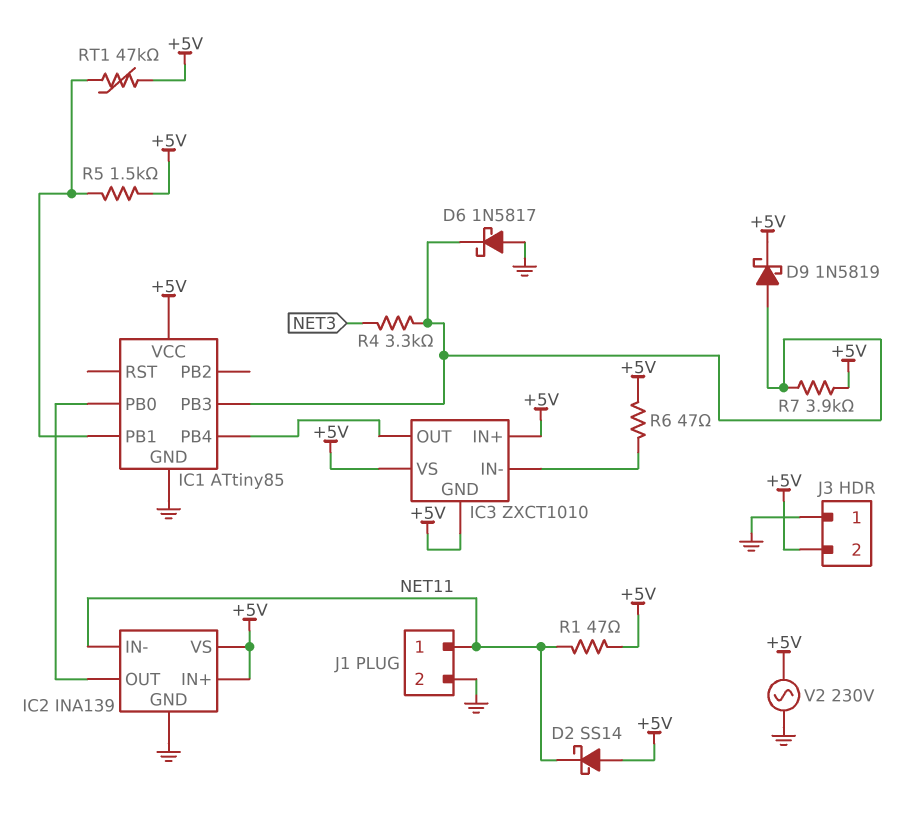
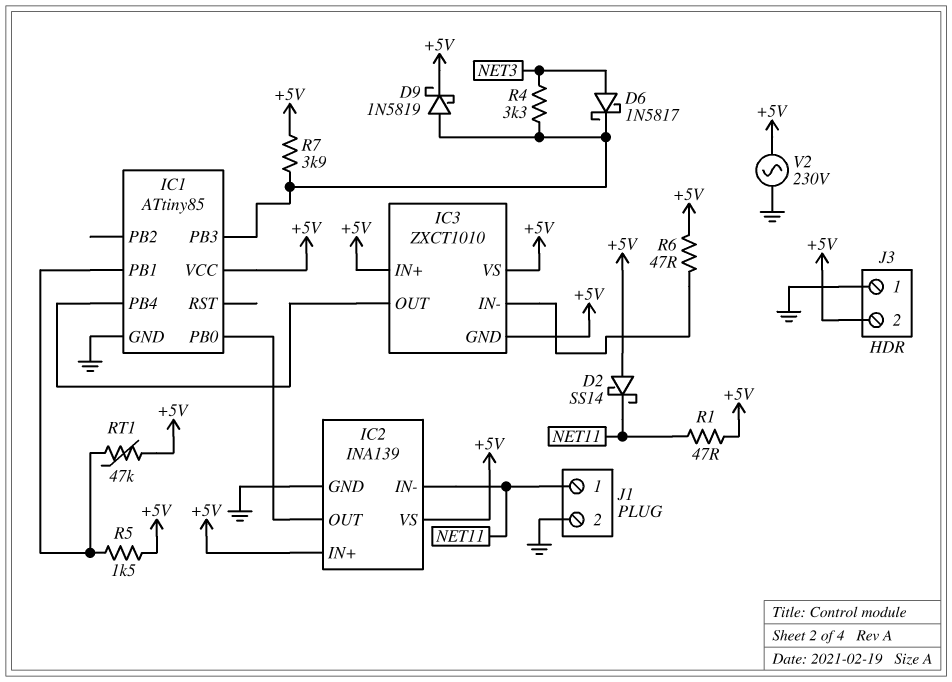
D6: schottky 1N5817 (A GND, K IC1/PB3) -> schottky 1N5817 (A NET3, K IC1/PB3)

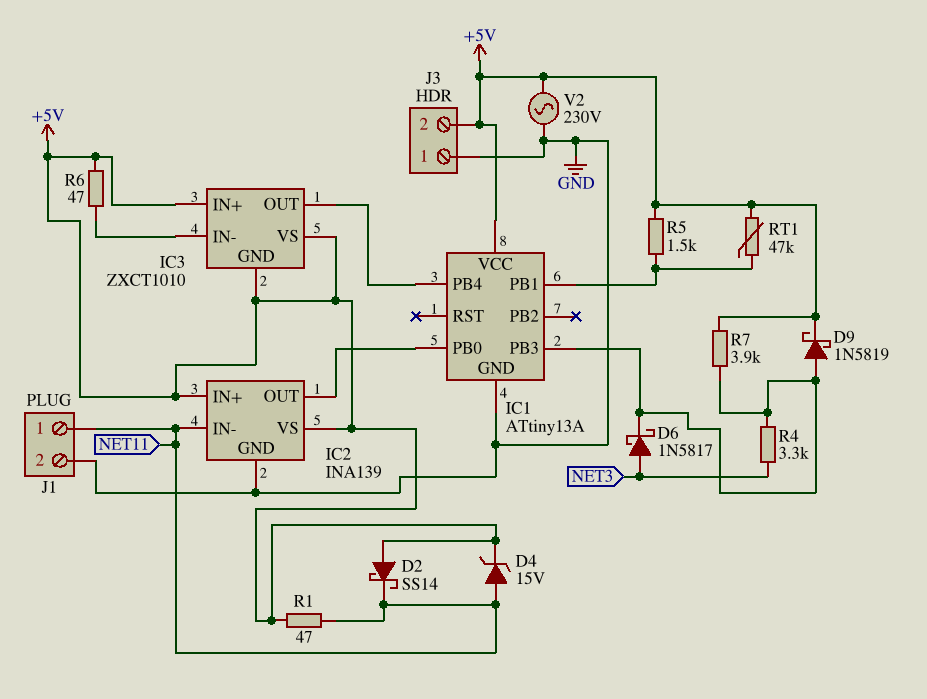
D4: none -> zener 15V (A NET11, K +5V)
IC1: ATtiny85 -> ATtiny13A

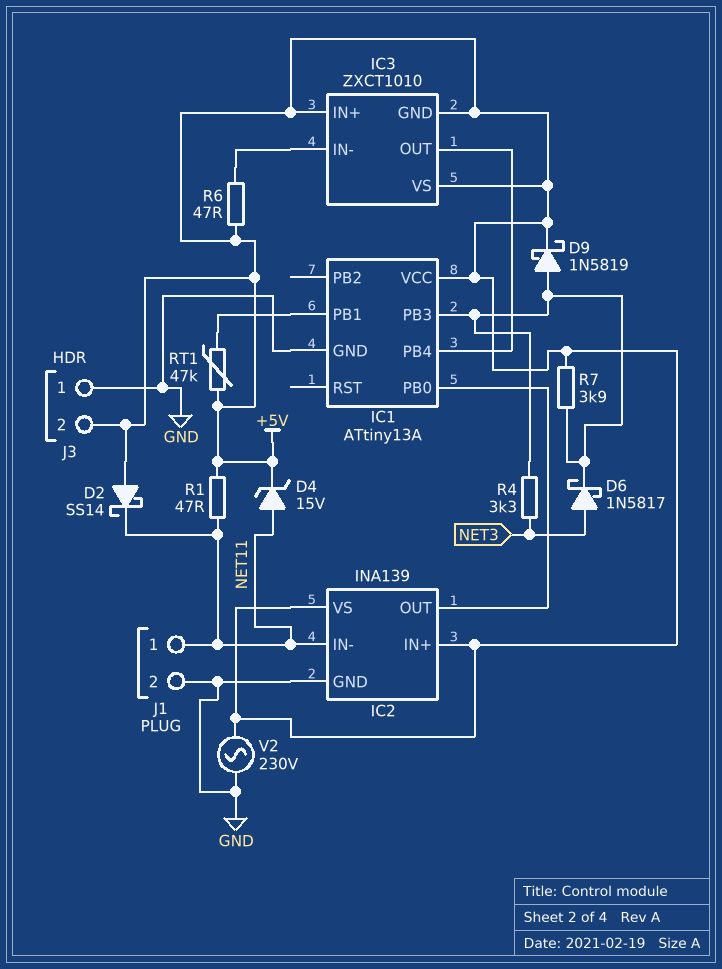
R5: 1.5k (+5V, IC1/PB1) -> none

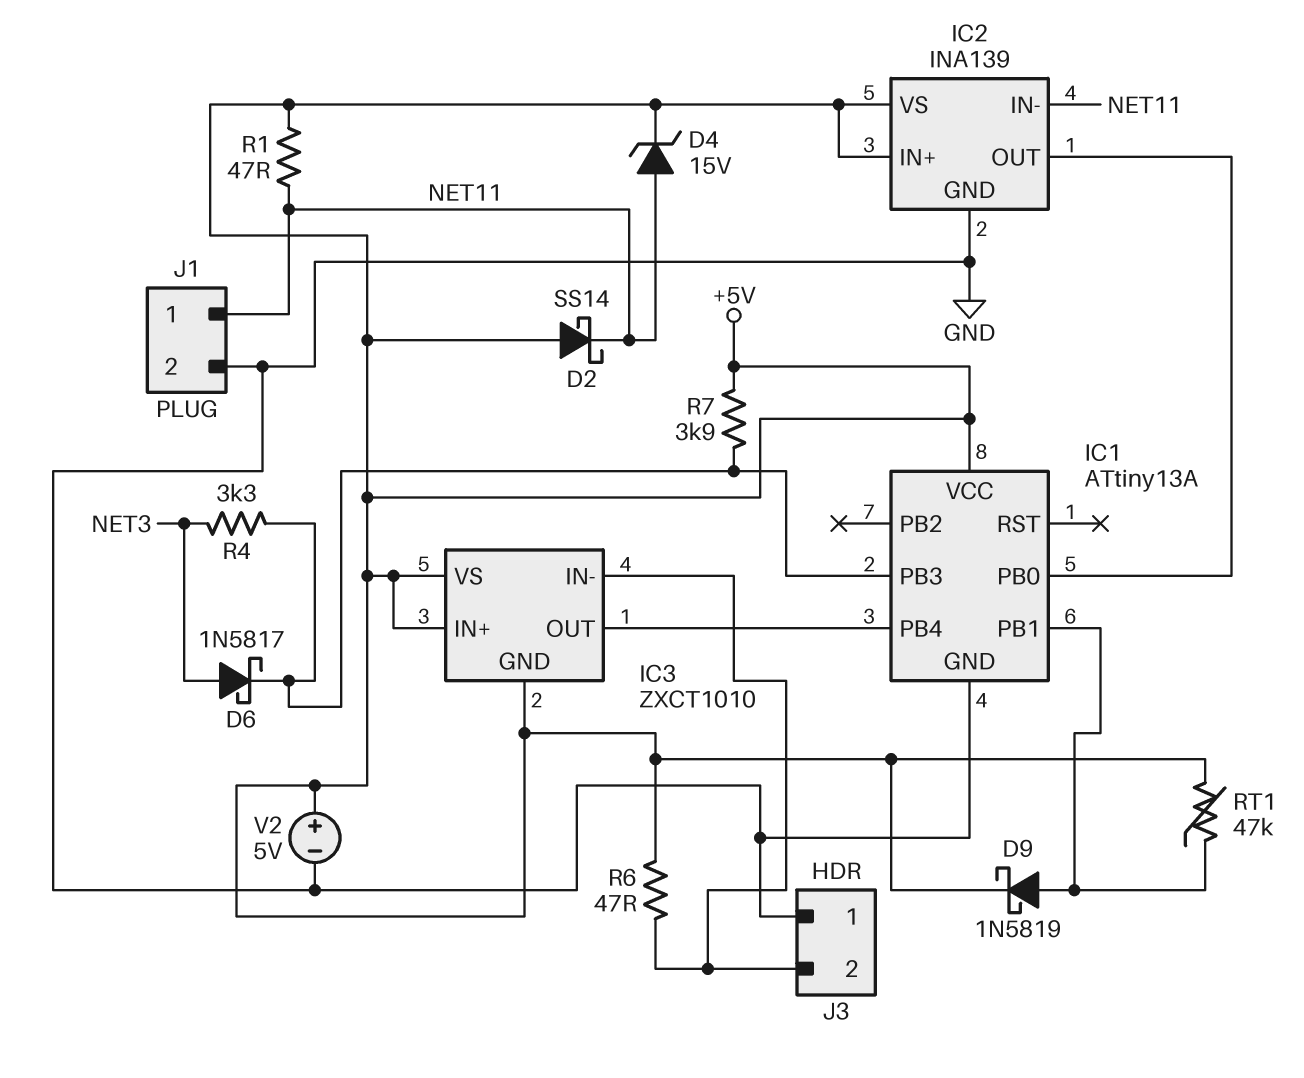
D9: schottky 1N5819 (A IC1/PB3, K +5V) -> schottky 1N5819 (A IC1/PB1, K +5V)
J3 pin 2: +5V -> IC3/IN-
V2: AC 230V (+5V, GND) -> 5V (plus +5V, minus GND)

